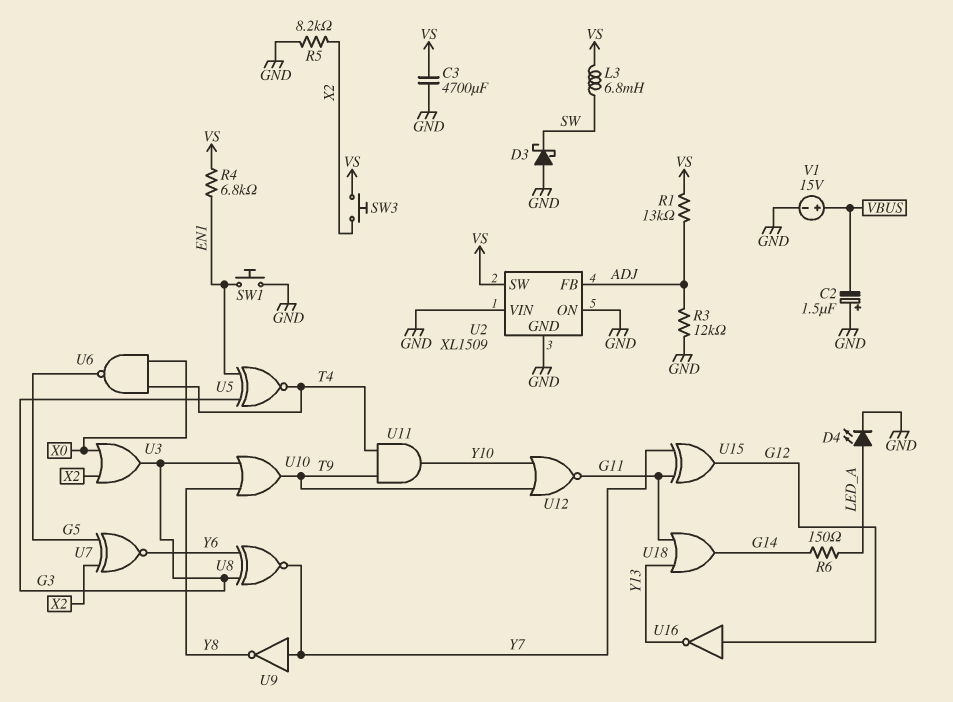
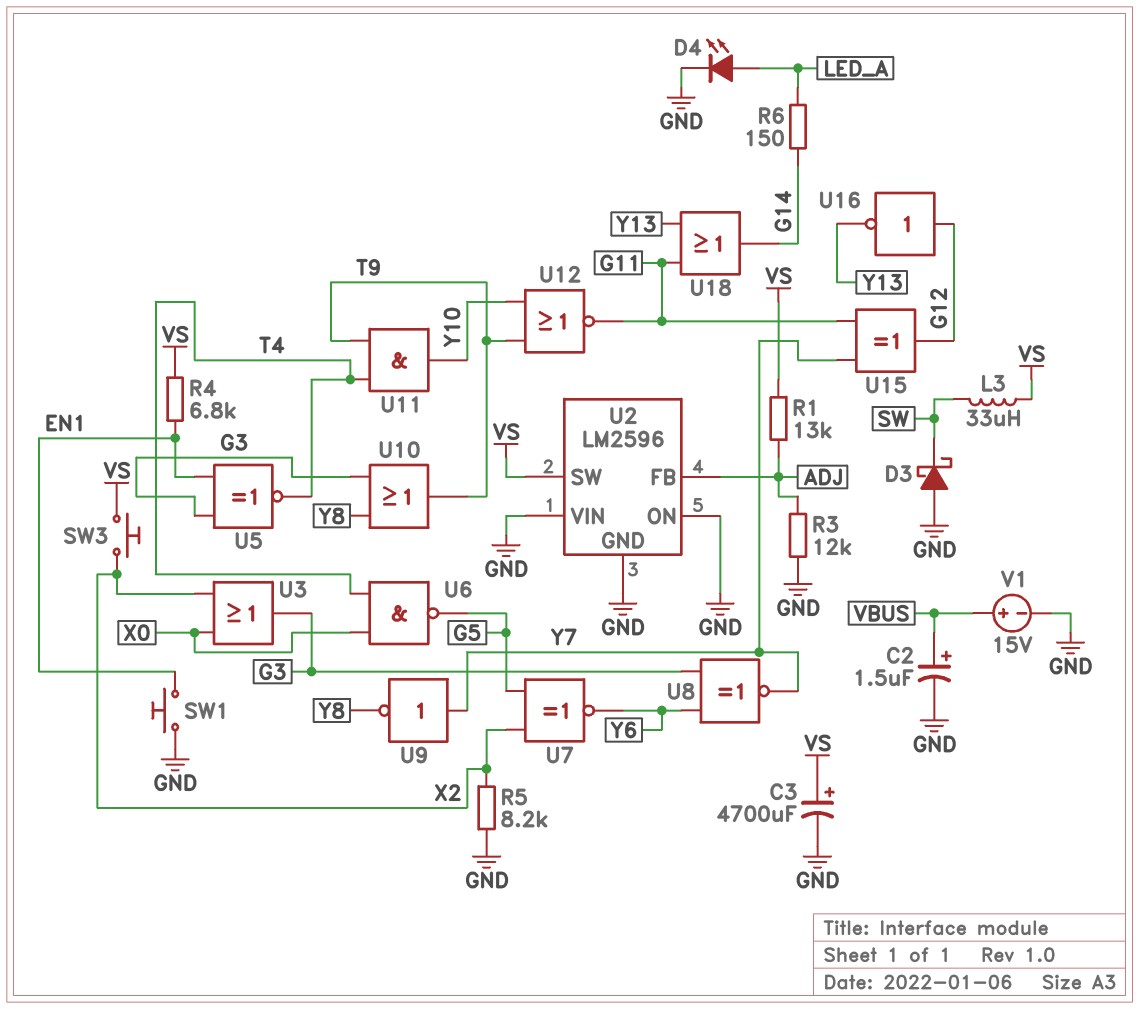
C2: 1.5uF (plus GND, minus VBUS) -> 1.5uF (plus VBUS, minus GND)
C3: 4700uF (GND, VS) -> 4700uF (plus VS, minus GND)
L3: 6.8mH (SW, VS) -> 33uH (SW, VS)
U2: XL1509 -> LM2596

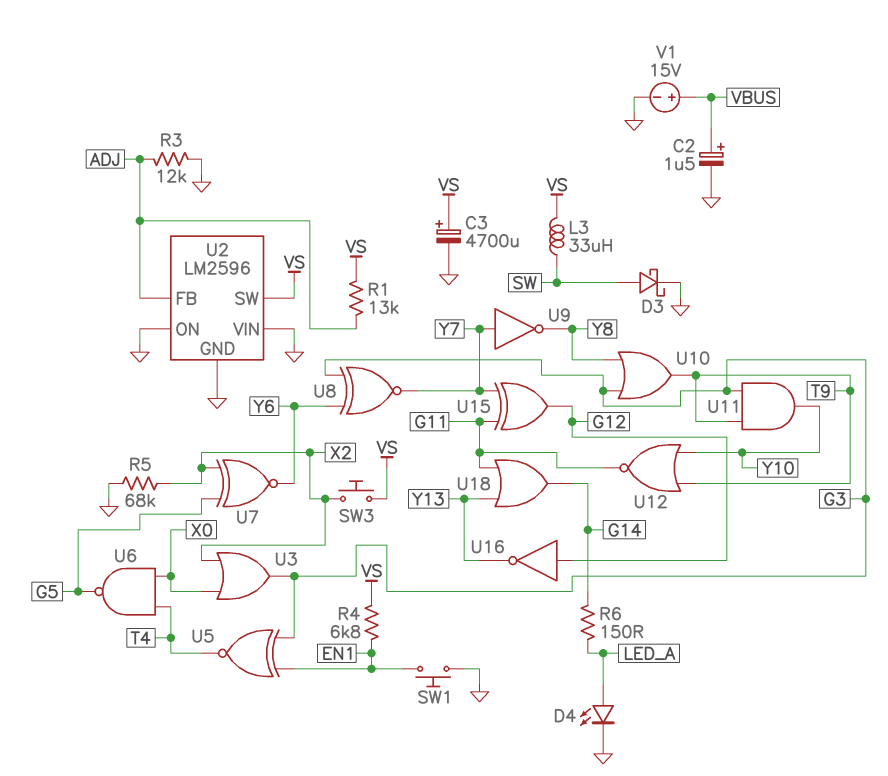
D3: schottky (A GND, K SW) -> schottky (A SW, K GND)
R5: 8.2k (GND, X2) -> 68k (GND, X2)
U11: AND (in T4, in T9, out Y10) -> AND (in G3, in T9, out Y10)

